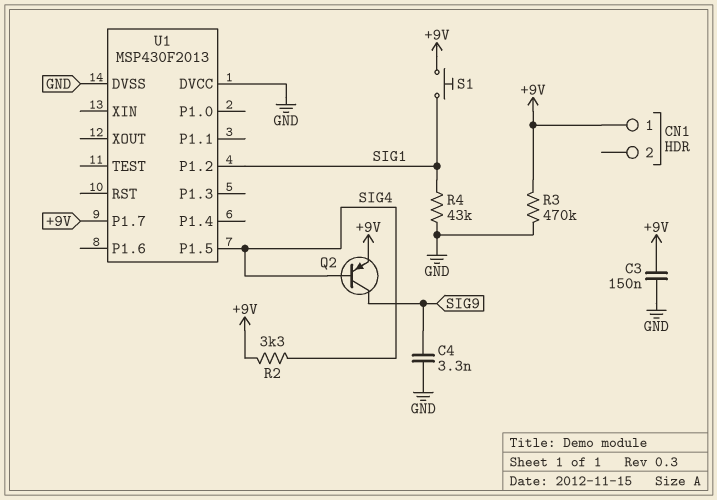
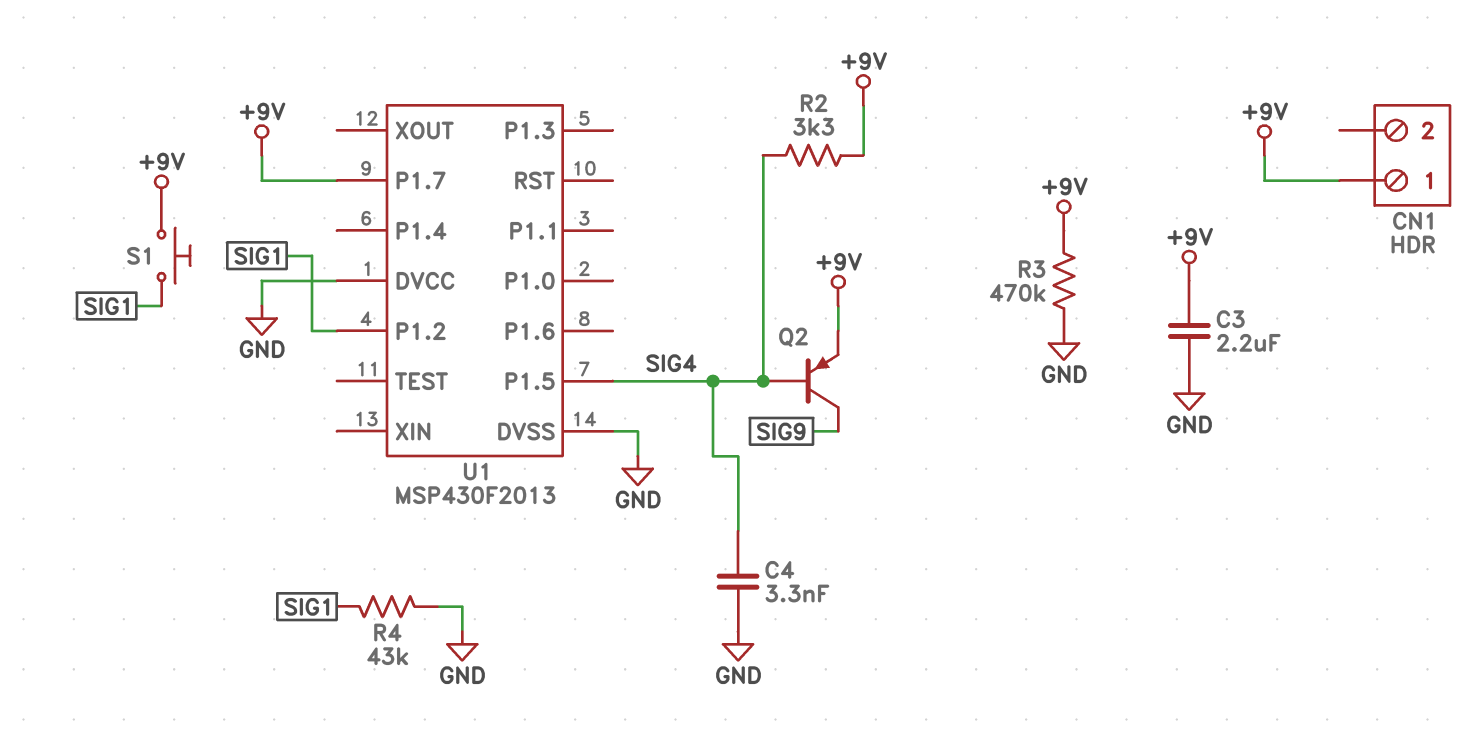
C3: 150nF (+9V, GND) -> 2.2uF (+9V, GND)
C4: 3.3nF (GND, SIG9) -> 3.3nF (GND, SIG4)

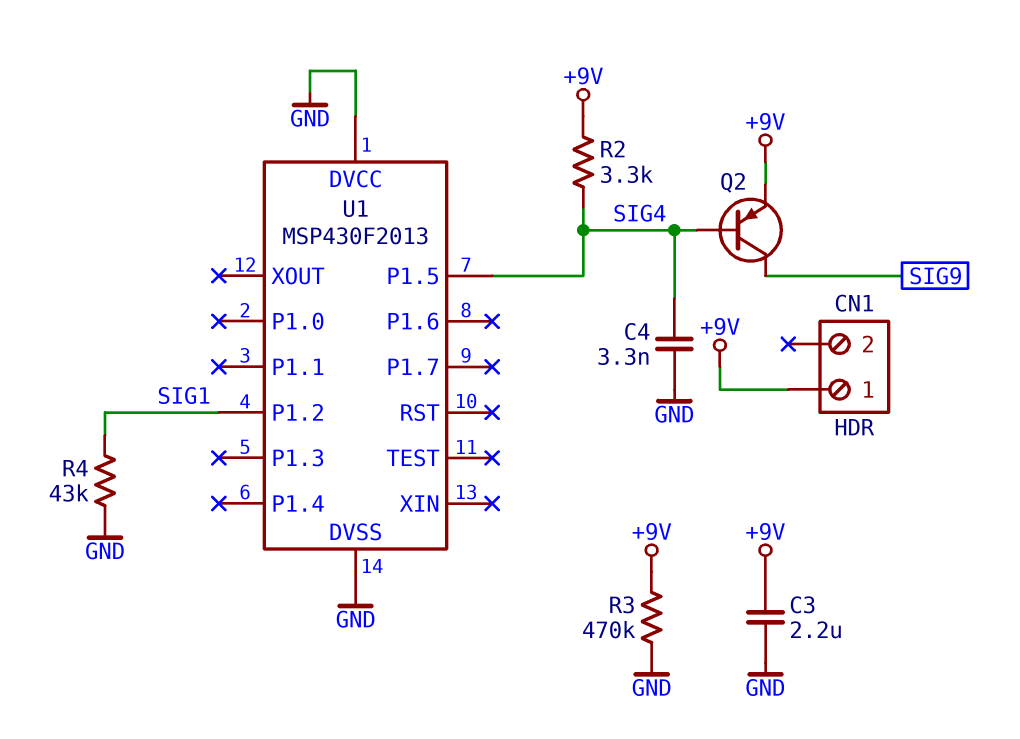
S1: button (+9V, SIG1) -> none
U1 pin P1.7: +9V -> none

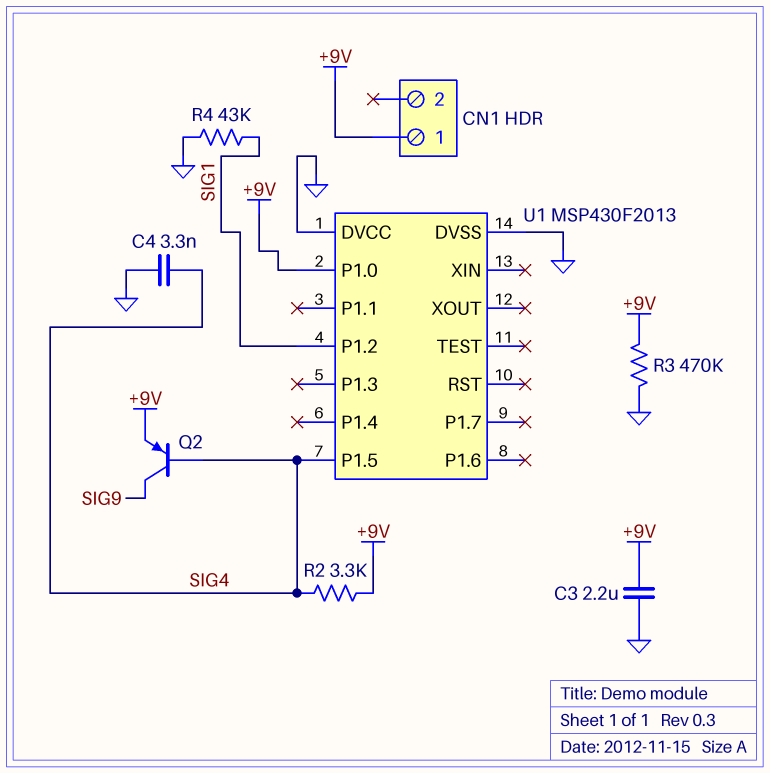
U1 pin P1.0: none -> +9V

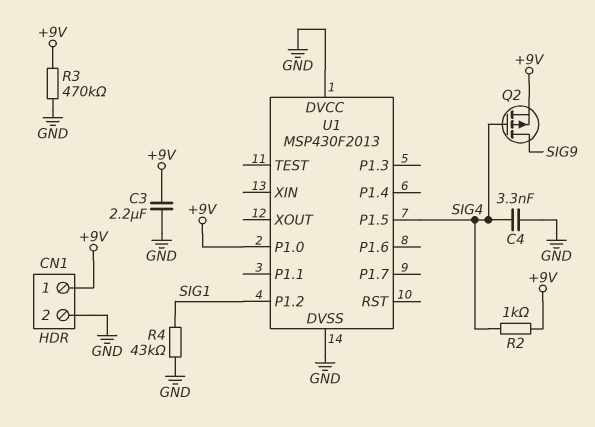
CN1 pin 2: none -> GND
Q2: PNP (B SIG4, C SIG9, E +9V) -> PMOS (G SIG4, D SIG9, S +9V)
R2: 3.3k (+9V, SIG4) -> 1k (+9V, SIG4)

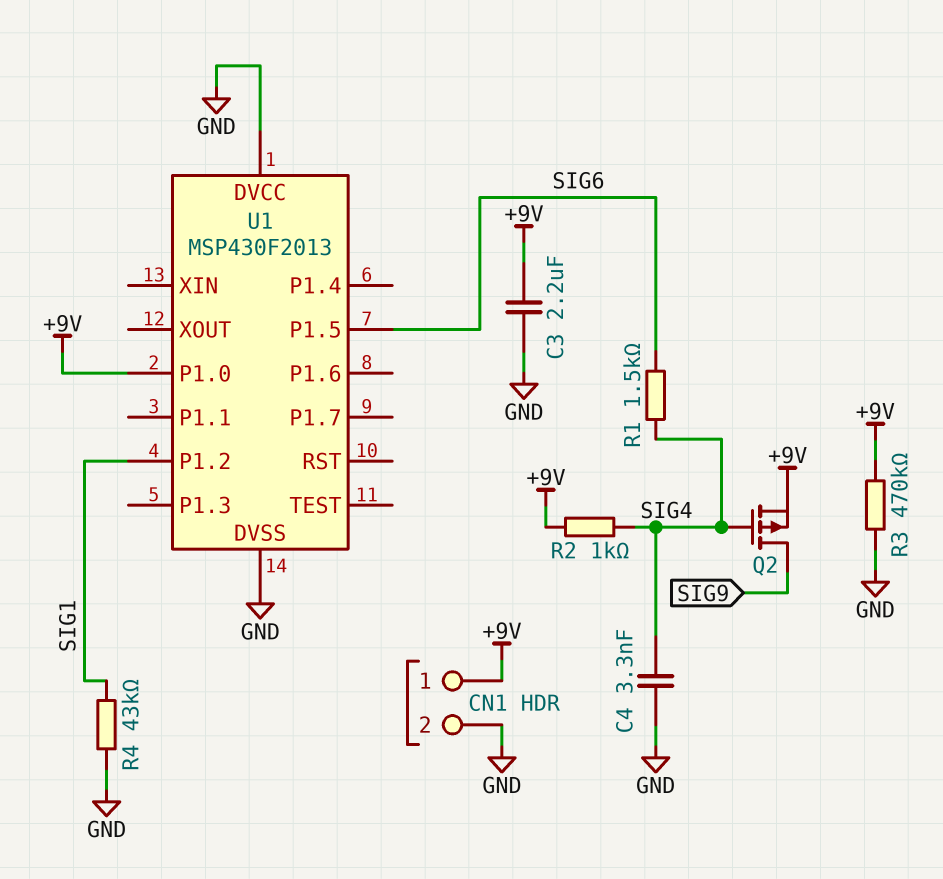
R1: none -> 1.5k (SIG4, SIG6)
U1 pin P1.5: SIG4 -> SIG6

